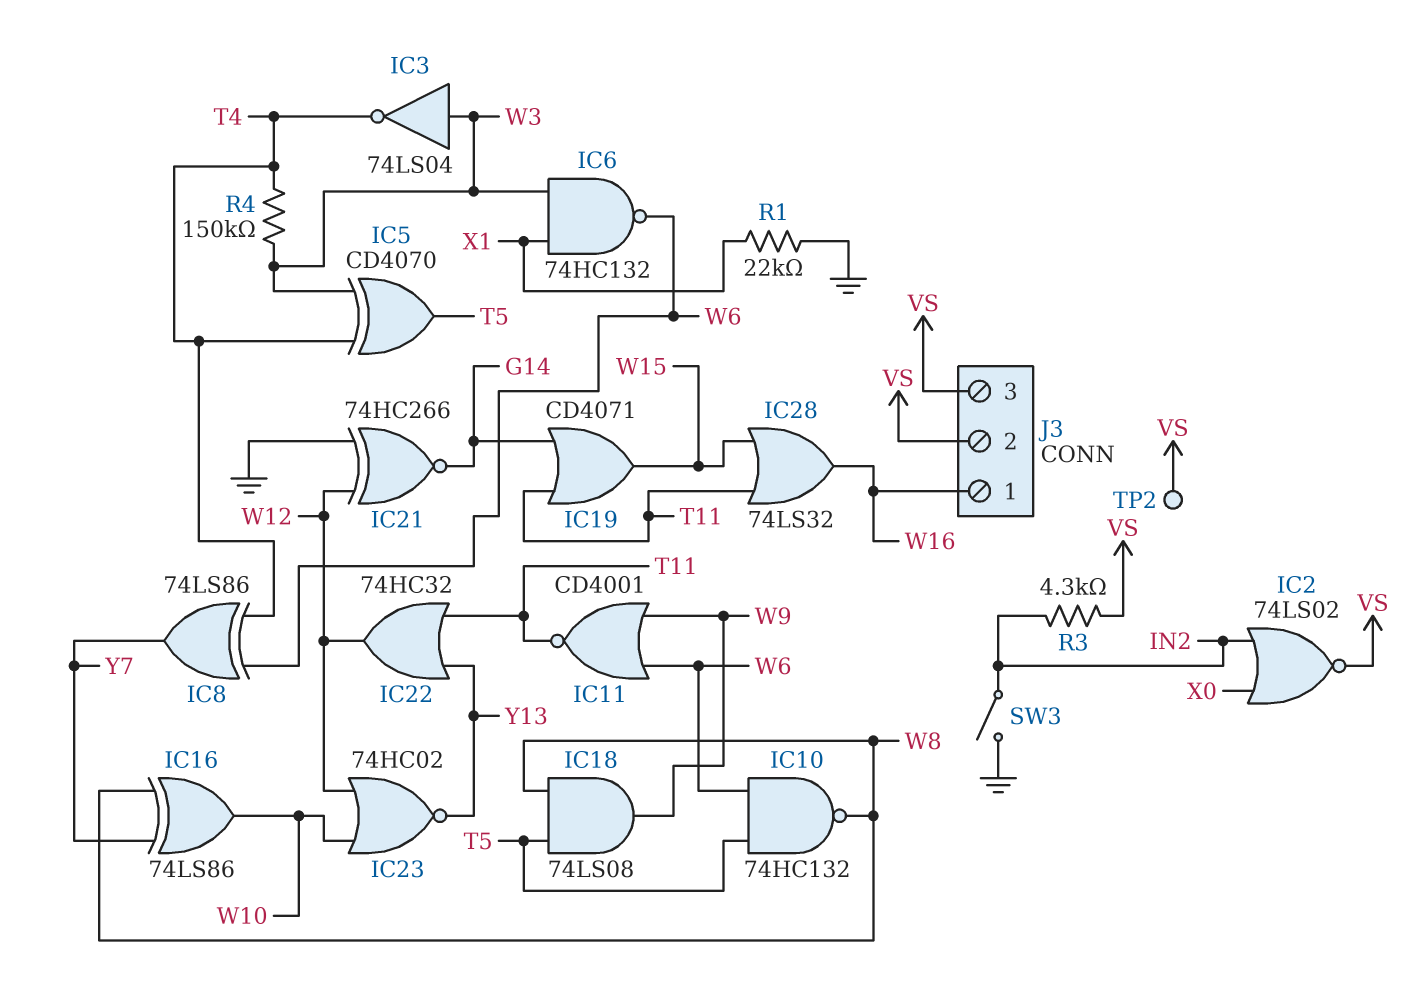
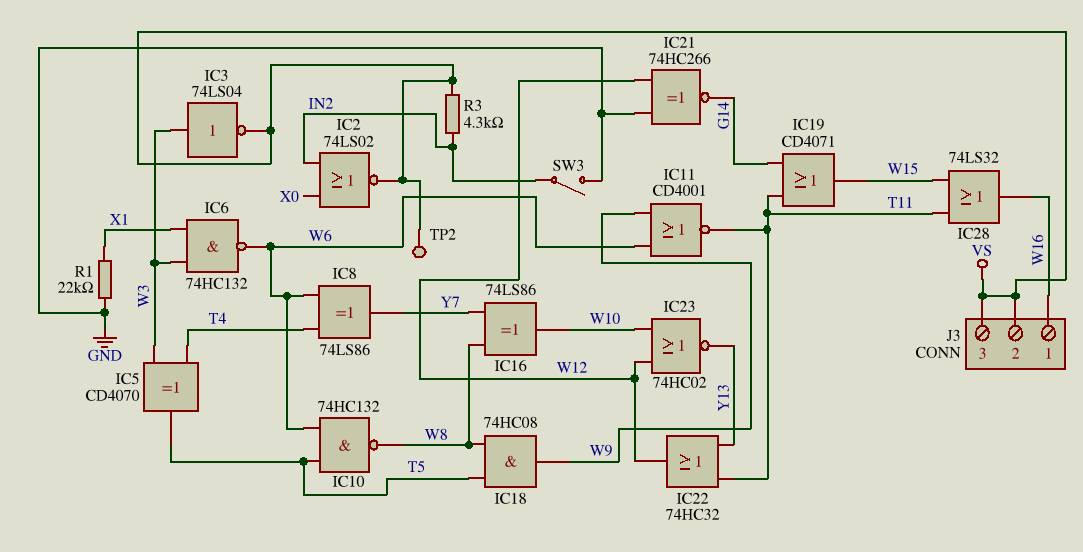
IC3: NOT 74LS04 (in W3, out T4) -> NOT 74LS04 (in W3, out VS)
IC18: AND 74LS08 (in T5, in W8, out W9) -> AND 74HC08 (in T5, in W8, out W9)
R4: 150k (T4, W3) -> none

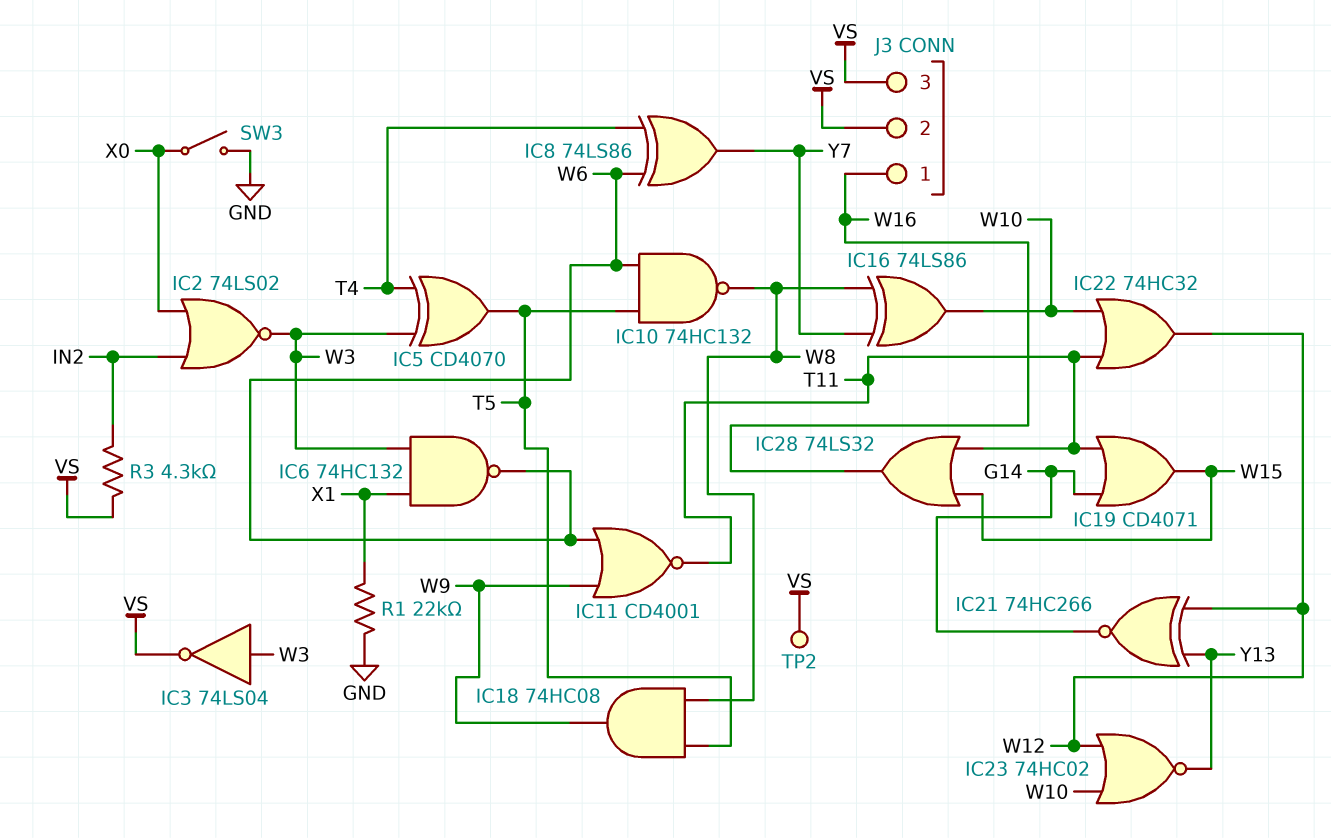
IC2: NOR 74LS02 (in IN2, in X0, out VS) -> NOR 74LS02 (in IN2, in X0, out W3)
IC21: XNOR 74HC266 (in GND, in W12, out G14) -> XNOR 74HC266 (in W12, in Y13, out G14)
IC22: OR 74HC32 (in T11, in Y13, out W12) -> OR 74HC32 (in T11, in W10, out W12)
SW3: switch (GND, IN2) -> switch (GND, X0)

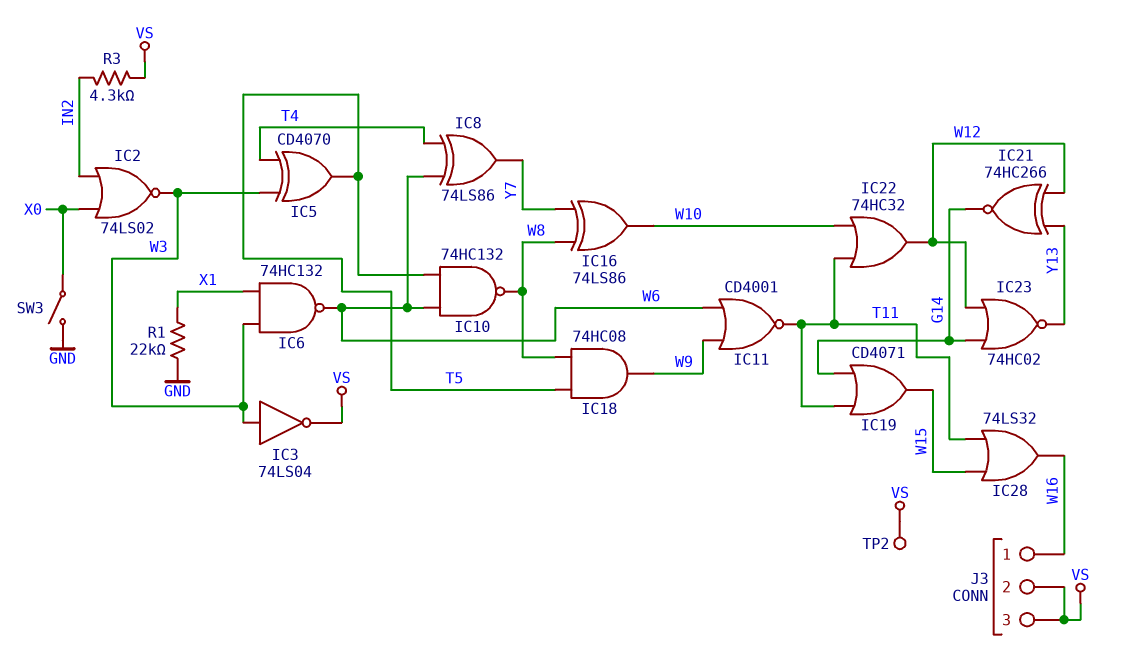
IC23: NOR 74HC02 (in W10, in W12, out Y13) -> NOR 74HC02 (in G14, in W12, out Y13)

